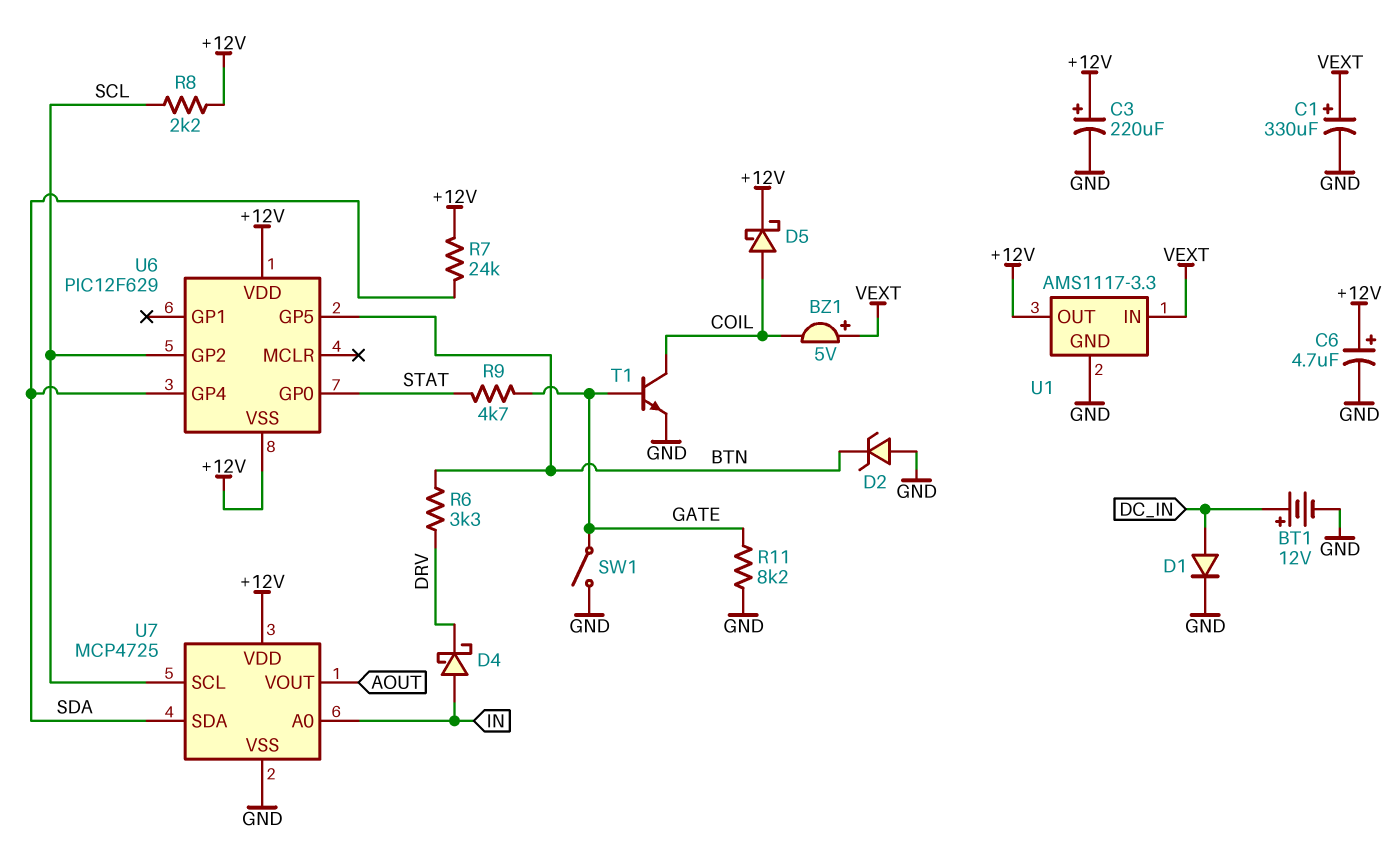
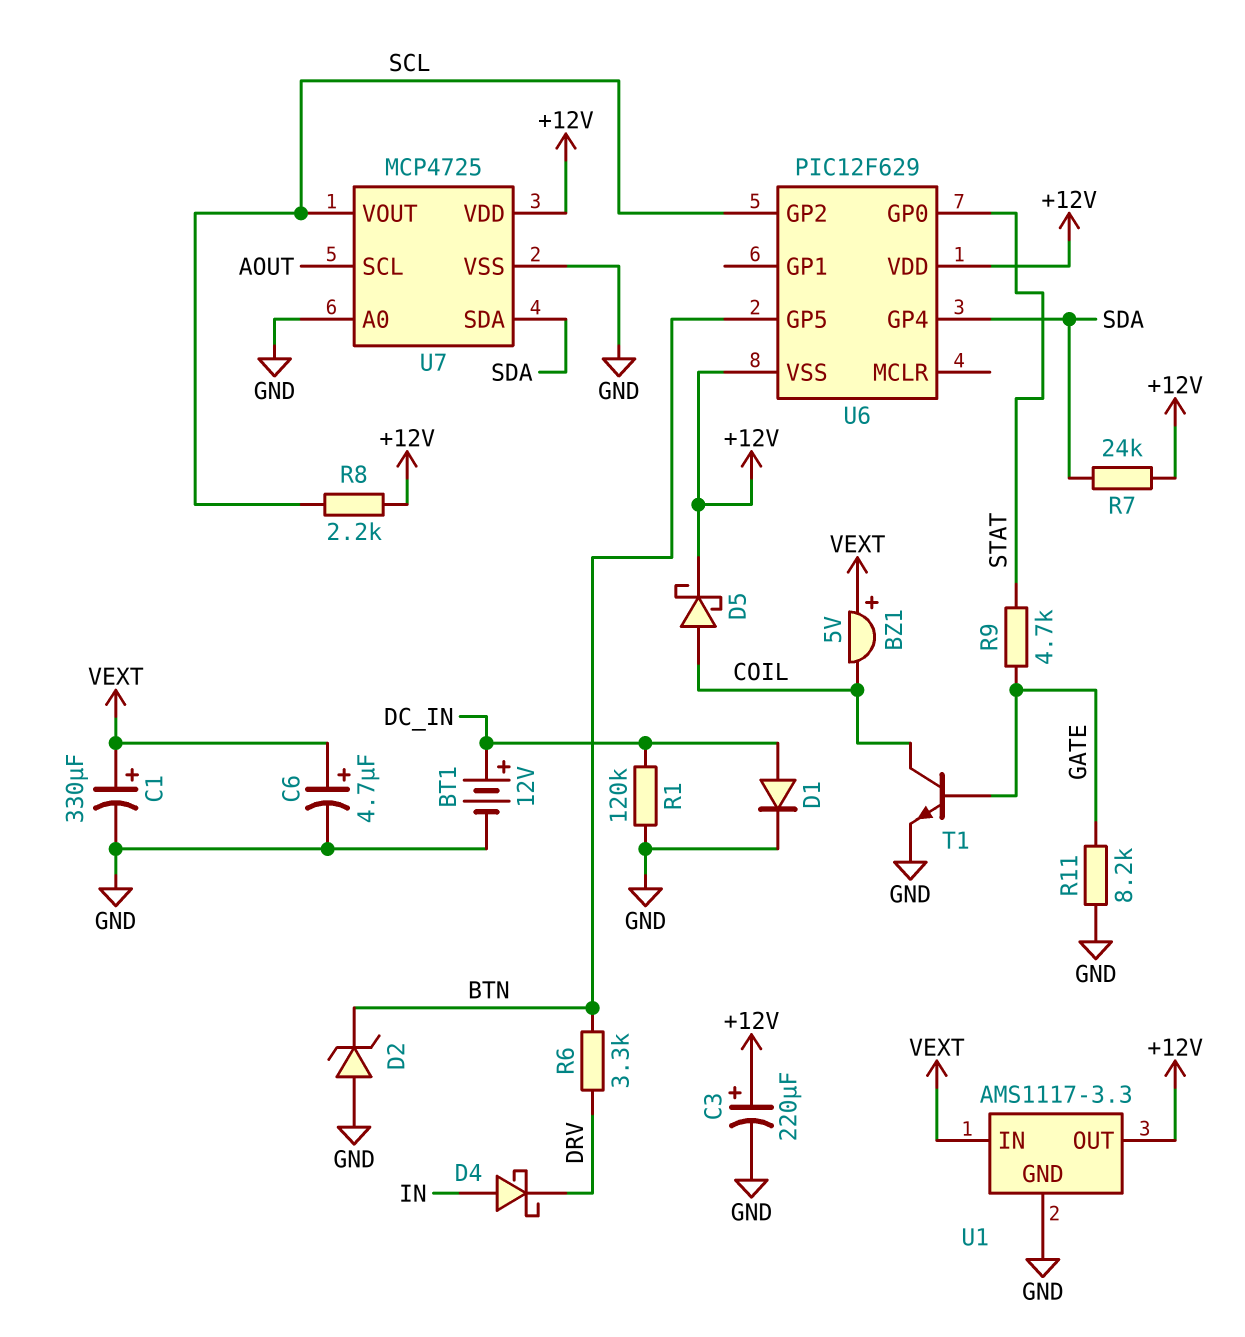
C6: 4.7uF (plus +12V, minus GND) -> 4.7uF (plus VEXT, minus GND)
R1: none -> 120k (DC_IN, GND)
SW1: switch (GATE, GND) -> none
U7 pin A0: IN -> GND
U7 pin SCL: SCL -> AOUT
U7 pin VOUT: AOUT -> SCL

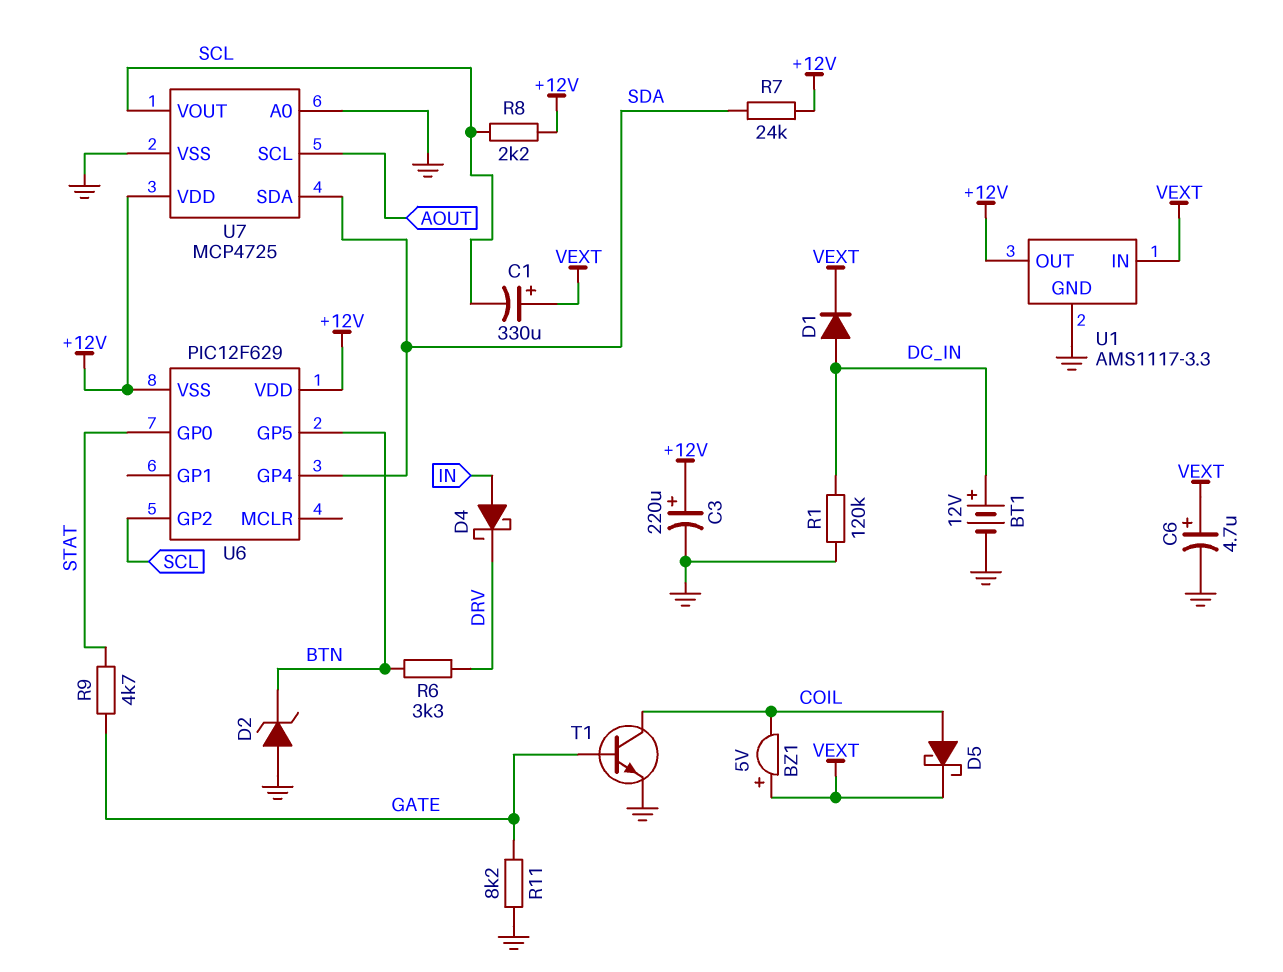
C1: 330uF (plus VEXT, minus GND) -> 330uF (plus VEXT, minus SCL)
D1: diode (A DC_IN, K GND) -> diode (A DC_IN, K VEXT)
D5: schottky (A COIL, K +12V) -> schottky (A COIL, K VEXT)

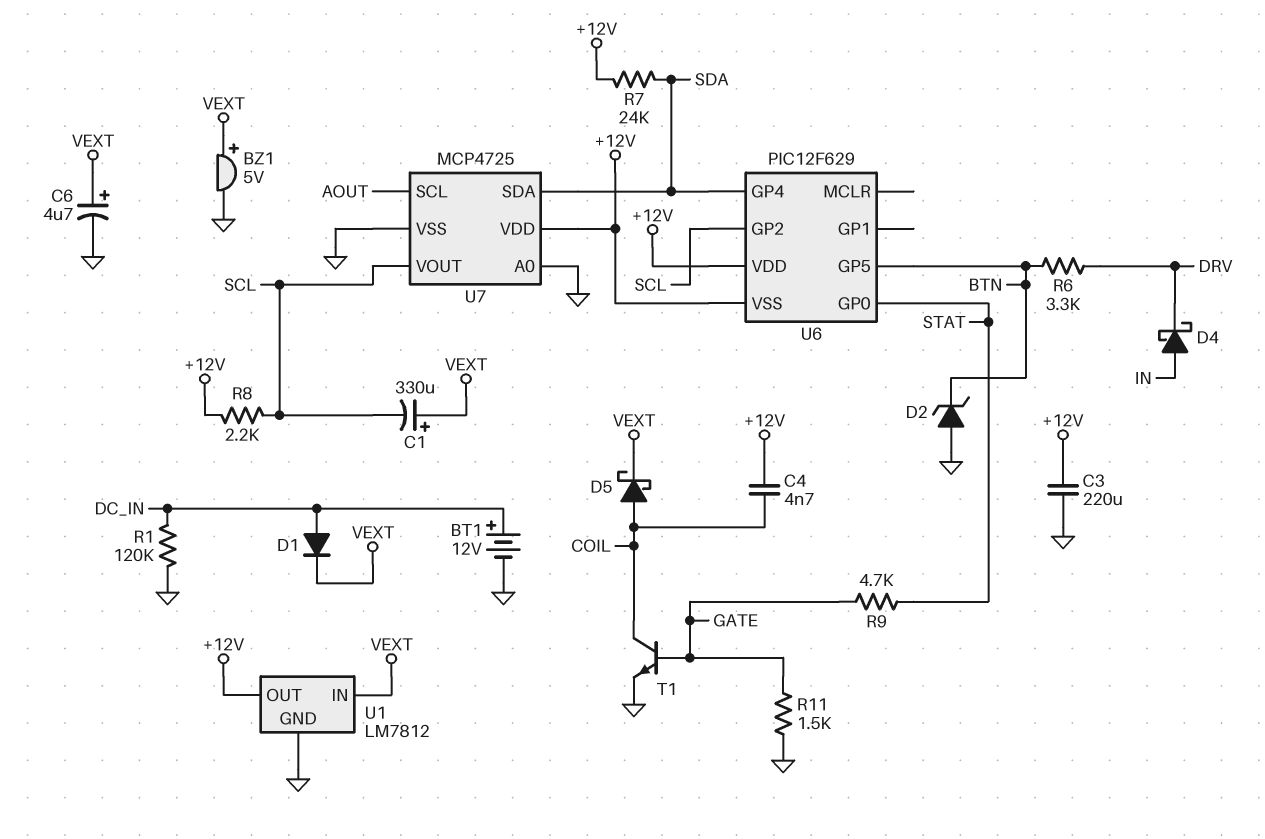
BZ1: buzzer 5V (plus VEXT, minus COIL) -> buzzer 5V (plus VEXT, minus GND)
C3: 220uF (plus +12V, minus GND) -> 220uF (+12V, GND)
C4: none -> 4.7nF (+12V, COIL)
R11: 8.2k (GATE, GND) -> 1.5k (GATE, GND)
U1: AMS1117-3.3 -> LM7812

